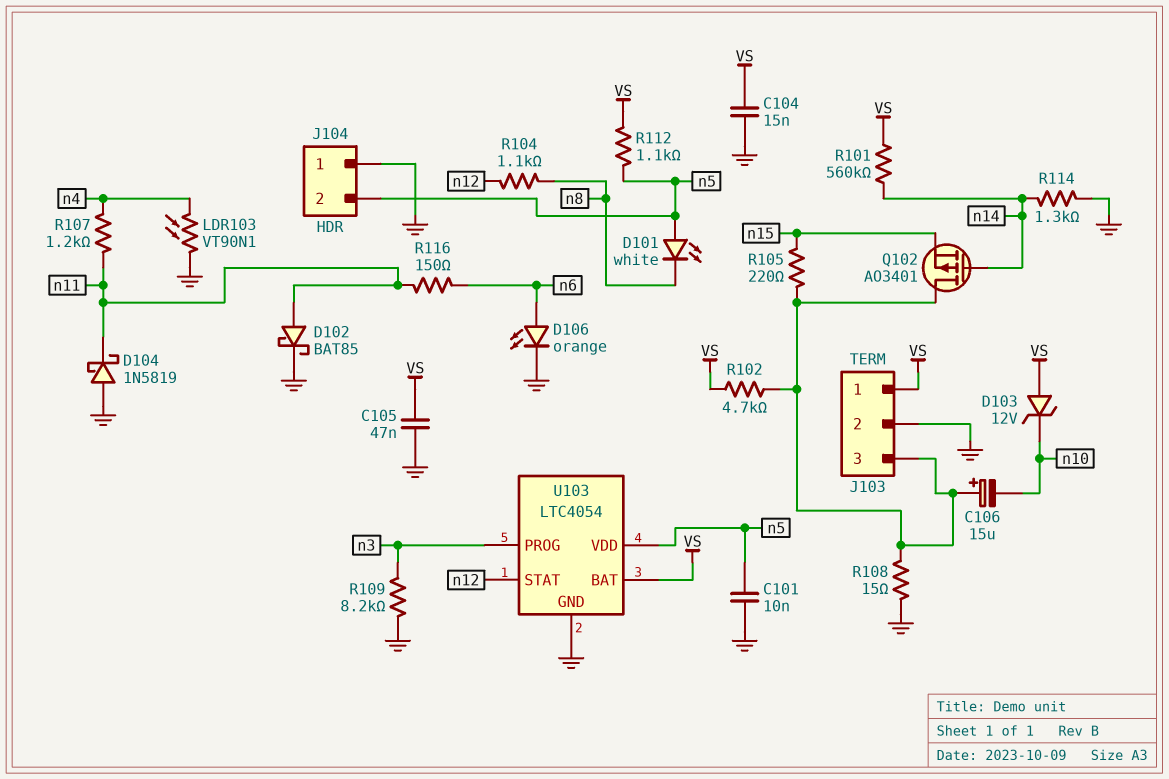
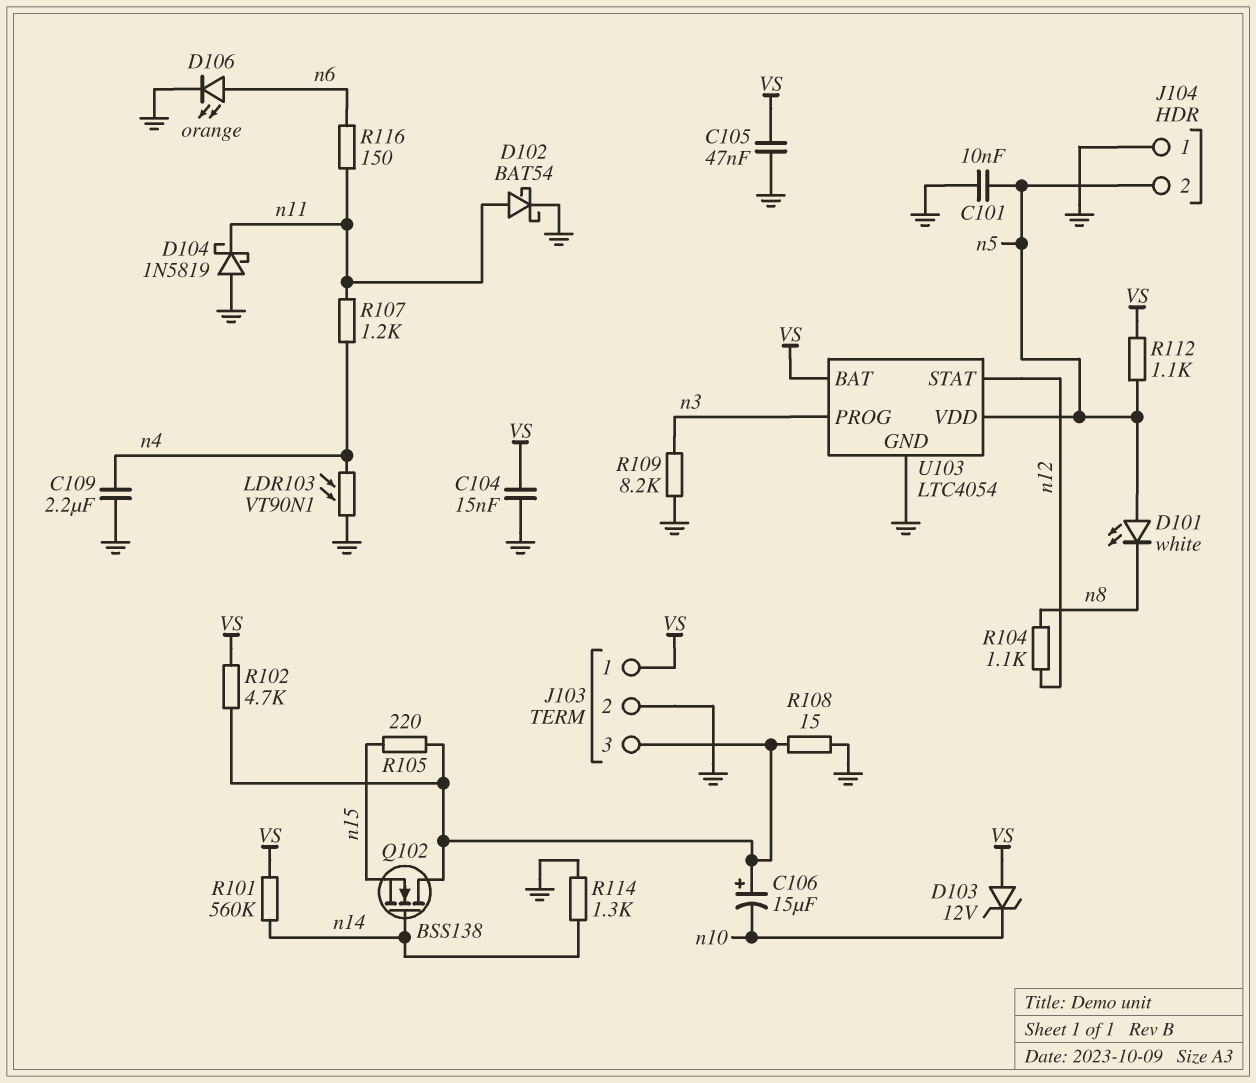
C109: none -> 2.2uF (GND, n4)
D102: schottky BAT85 (A n11, K GND) -> schottky BAT54 (A n11, K GND)
Q102: PMOS AO3401 (G n14, D J103/3, S n15) -> NMOS BSS138 (G n14, D J103/3, S n15)

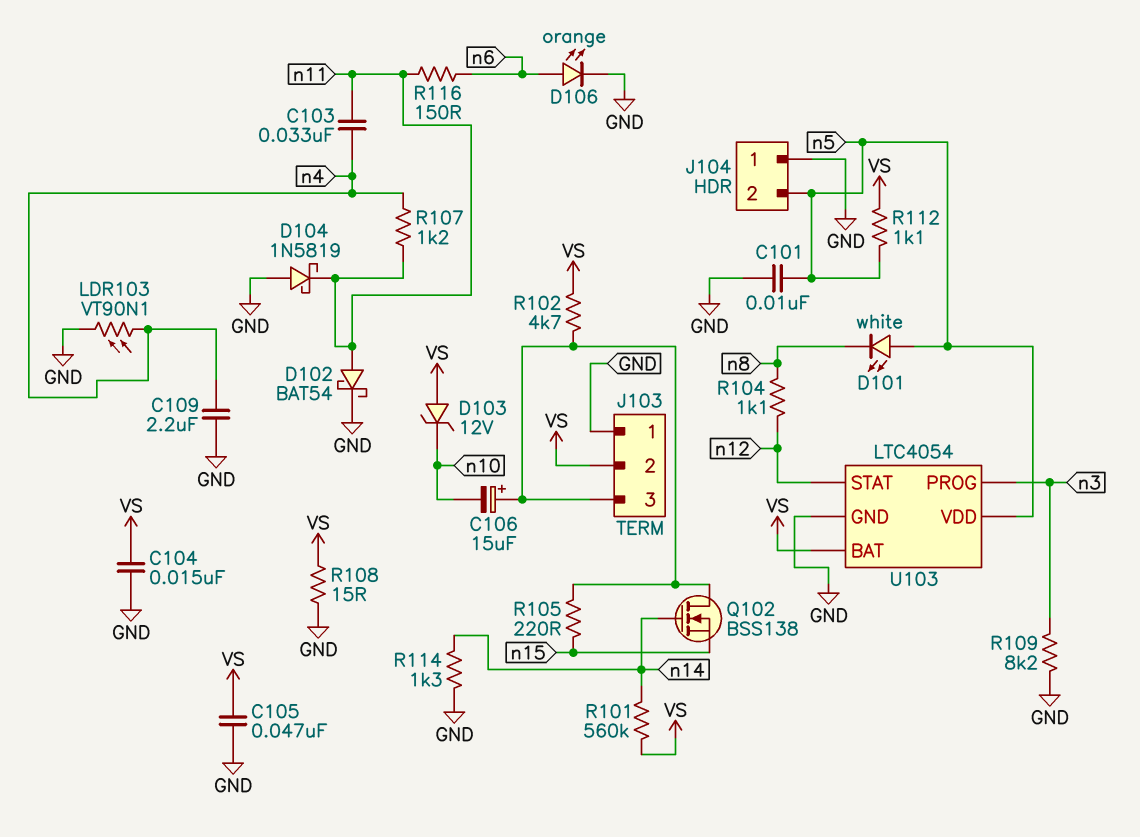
C103: none -> 33nF (n4, n11)
J103 pin 1: VS -> GND
J103 pin 2: GND -> VS
R108: 15 (GND, J103/3) -> 15 (GND, VS)

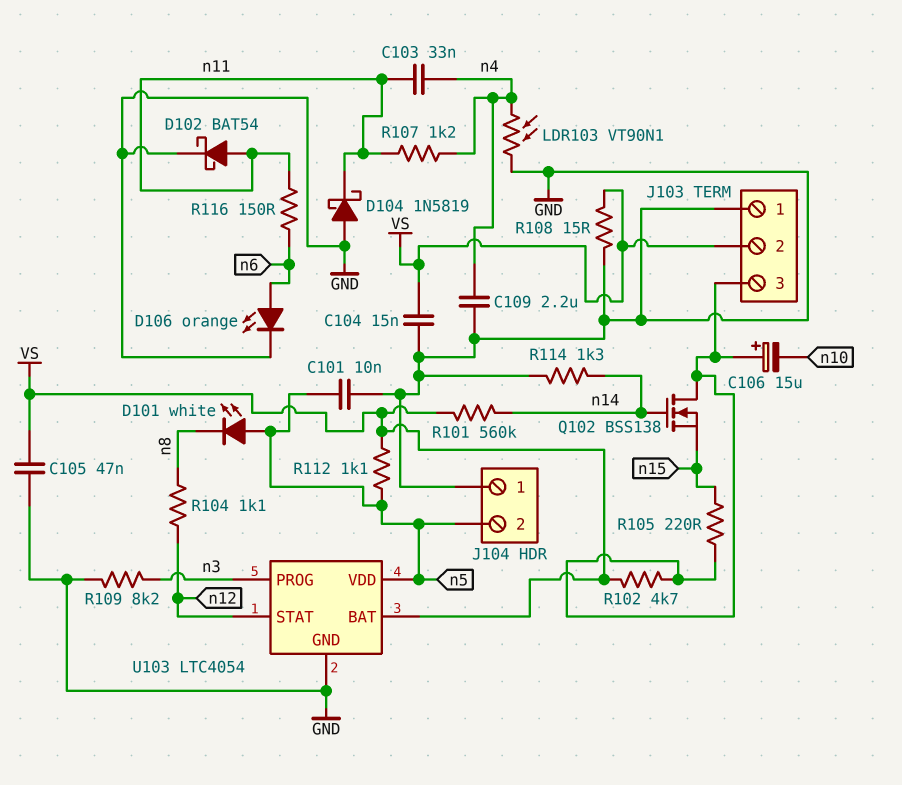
D103: zener 12V (A VS, K n10) -> none

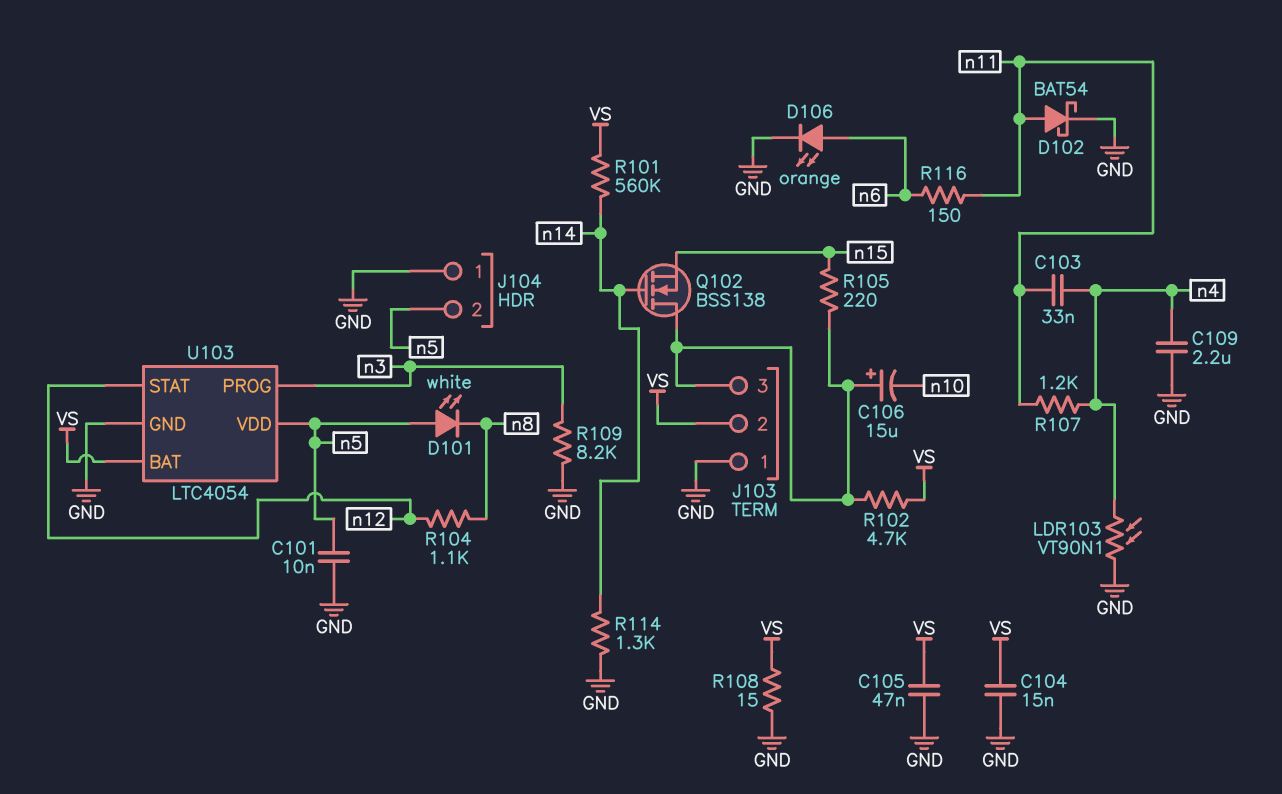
D104: schottky 1N5819 (A GND, K n11) -> none
R112: 1.1k (VS, n5) -> none

